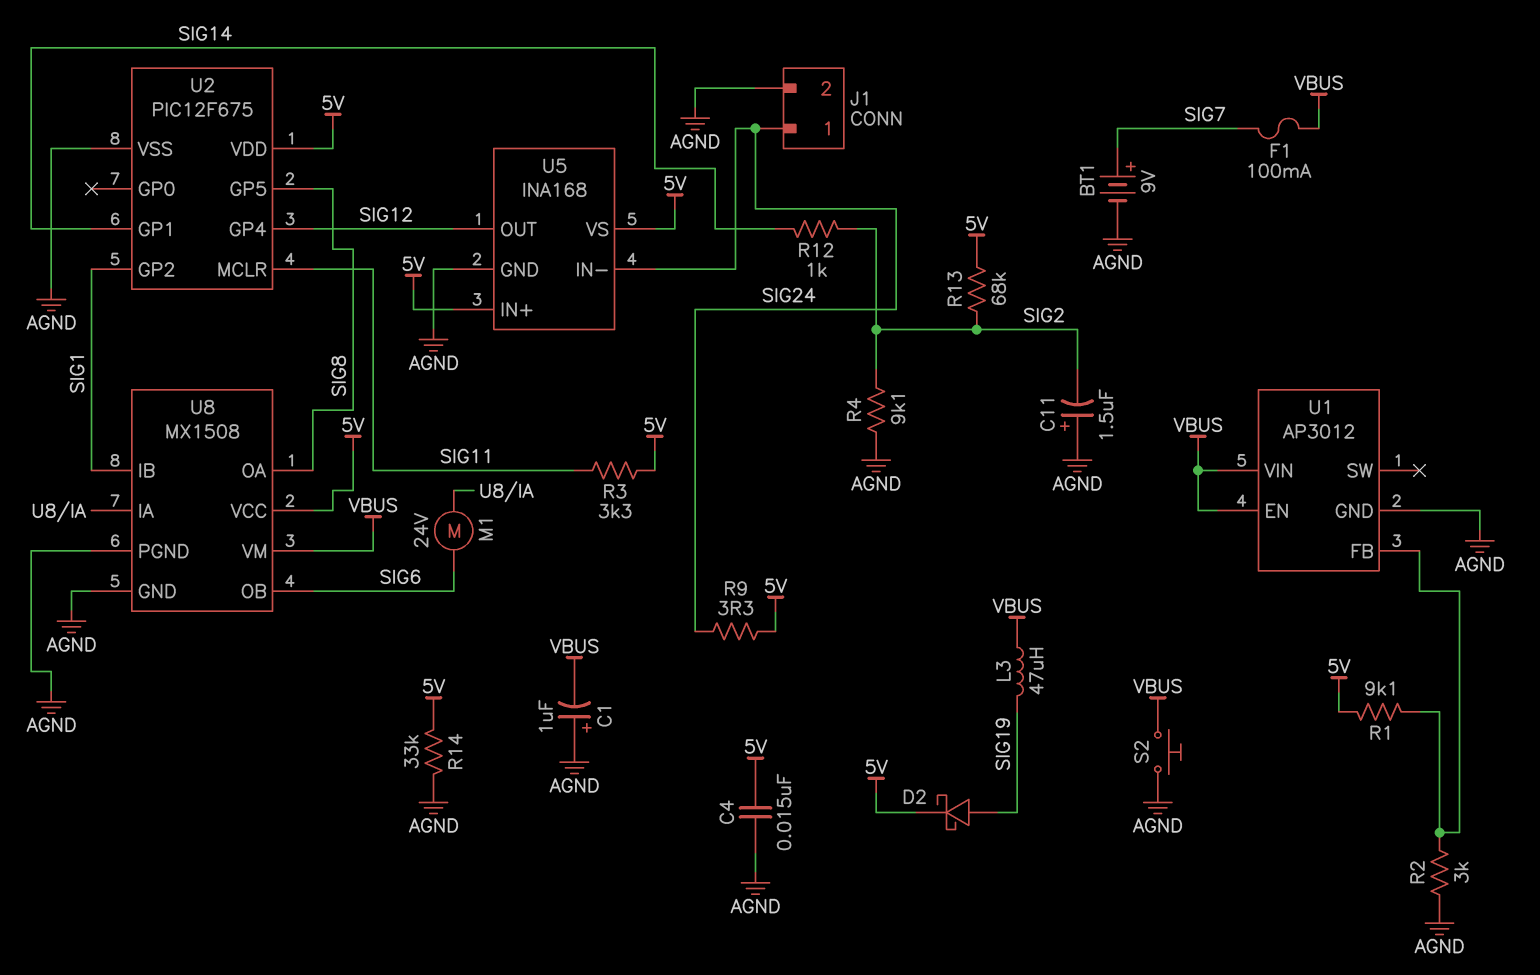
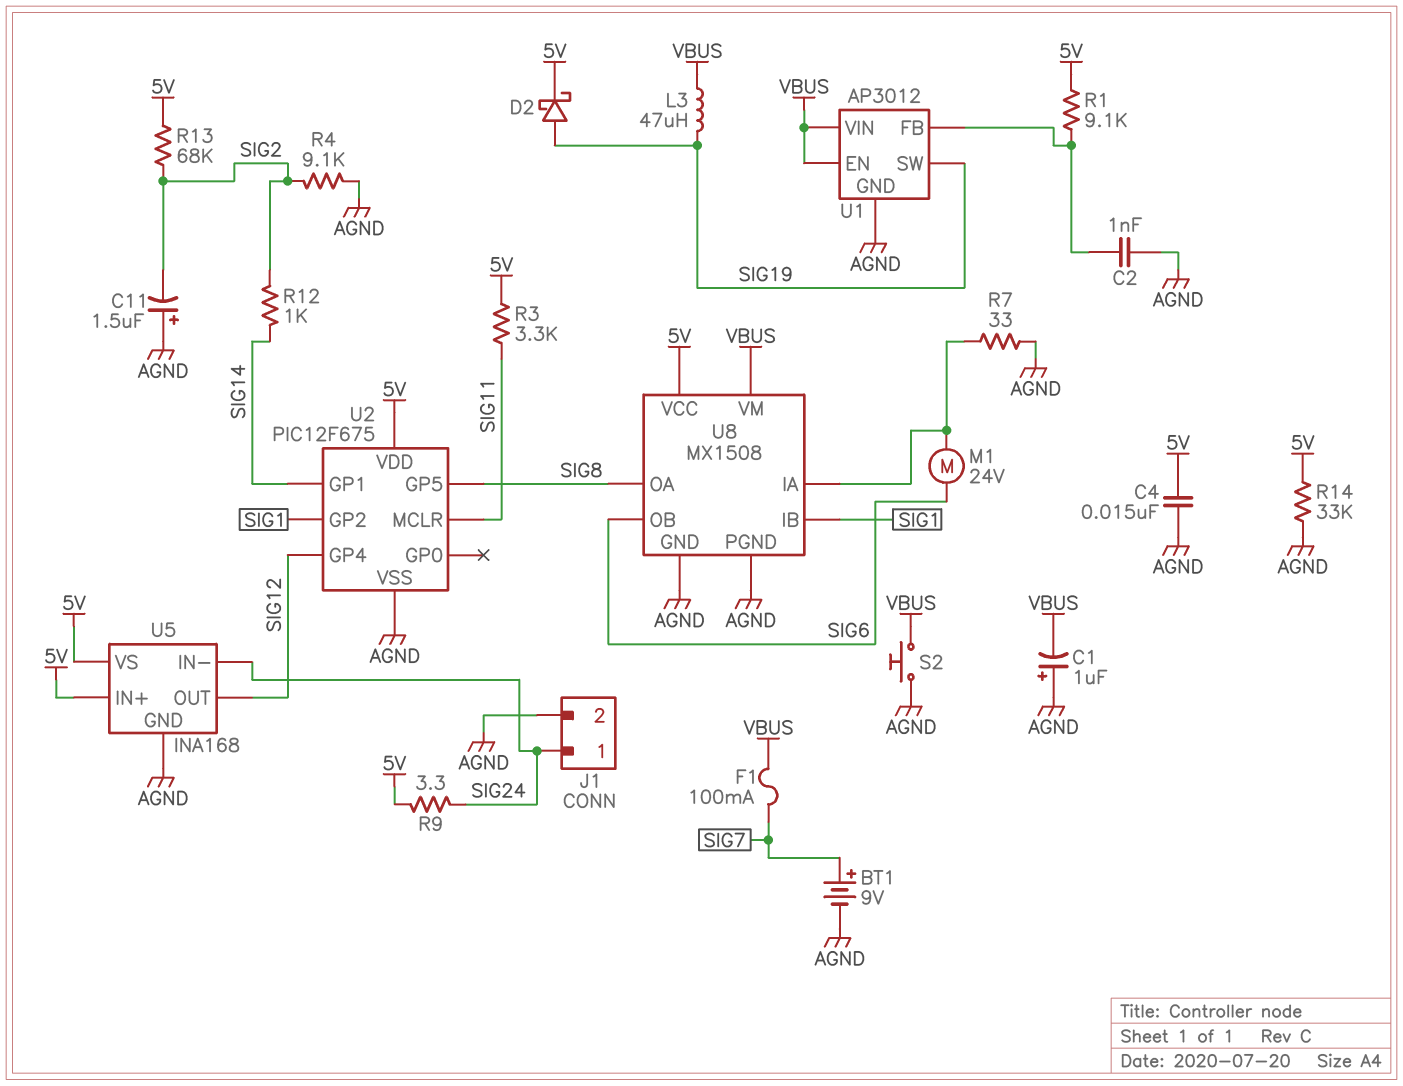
C2: none -> 1nF (AGND, U1/FB)
R2: 3k (AGND, U1/FB) -> none
R7: none -> 33 (AGND, U8/IA)
U1 pin SW: none -> SIG19

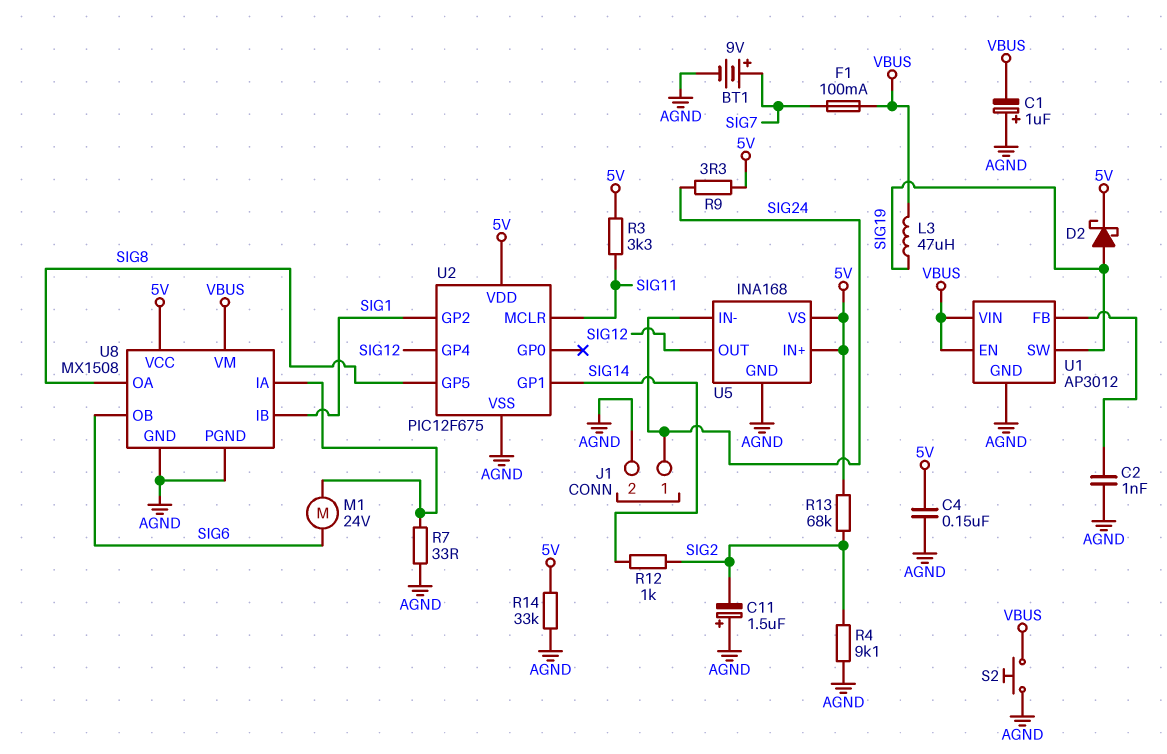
C4: 15nF (5V, AGND) -> 150nF (5V, AGND)
R1: 9.1k (5V, U1/FB) -> none

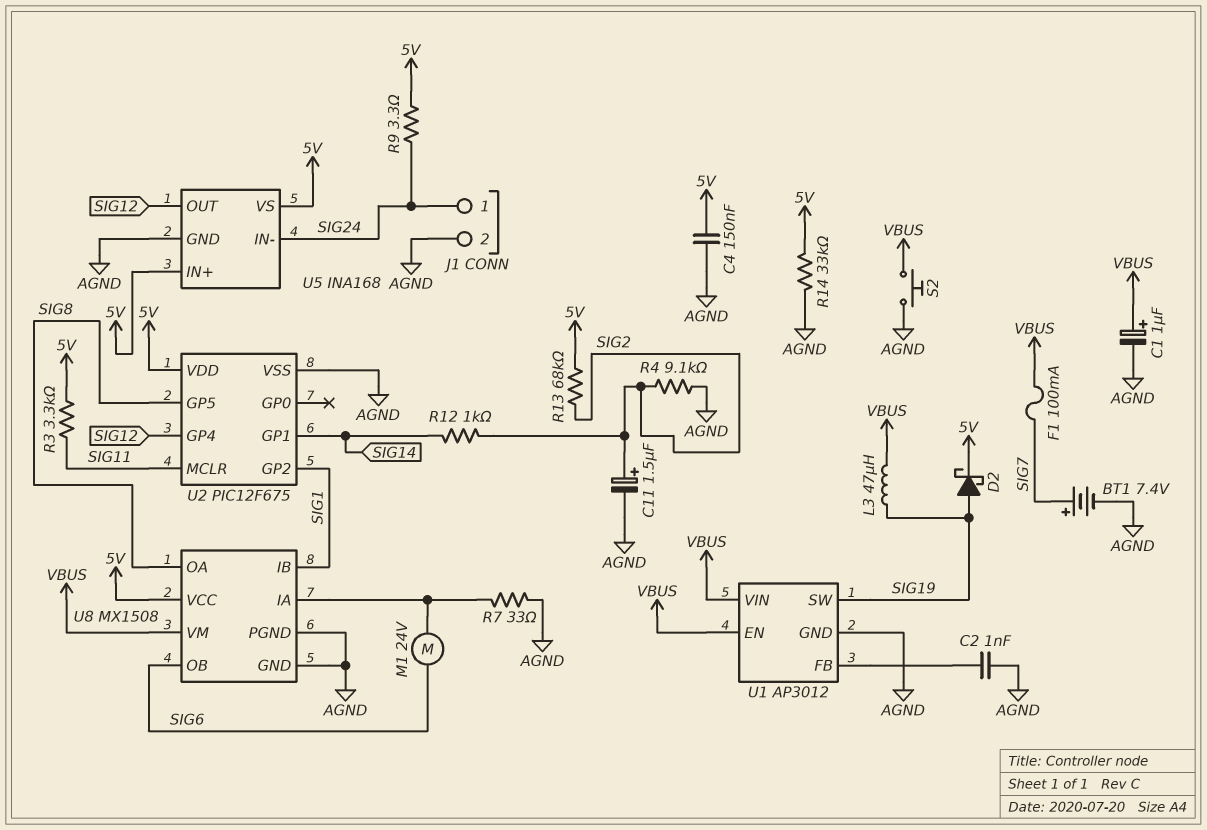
BT1: 9V (plus SIG7, minus AGND) -> 7.4V (plus SIG7, minus AGND)
C1: 1uF (plus AGND, minus VBUS) -> 1uF (plus VBUS, minus AGND)
C11: 1.5uF (plus AGND, minus SIG2) -> 1.5uF (plus SIG2, minus AGND)

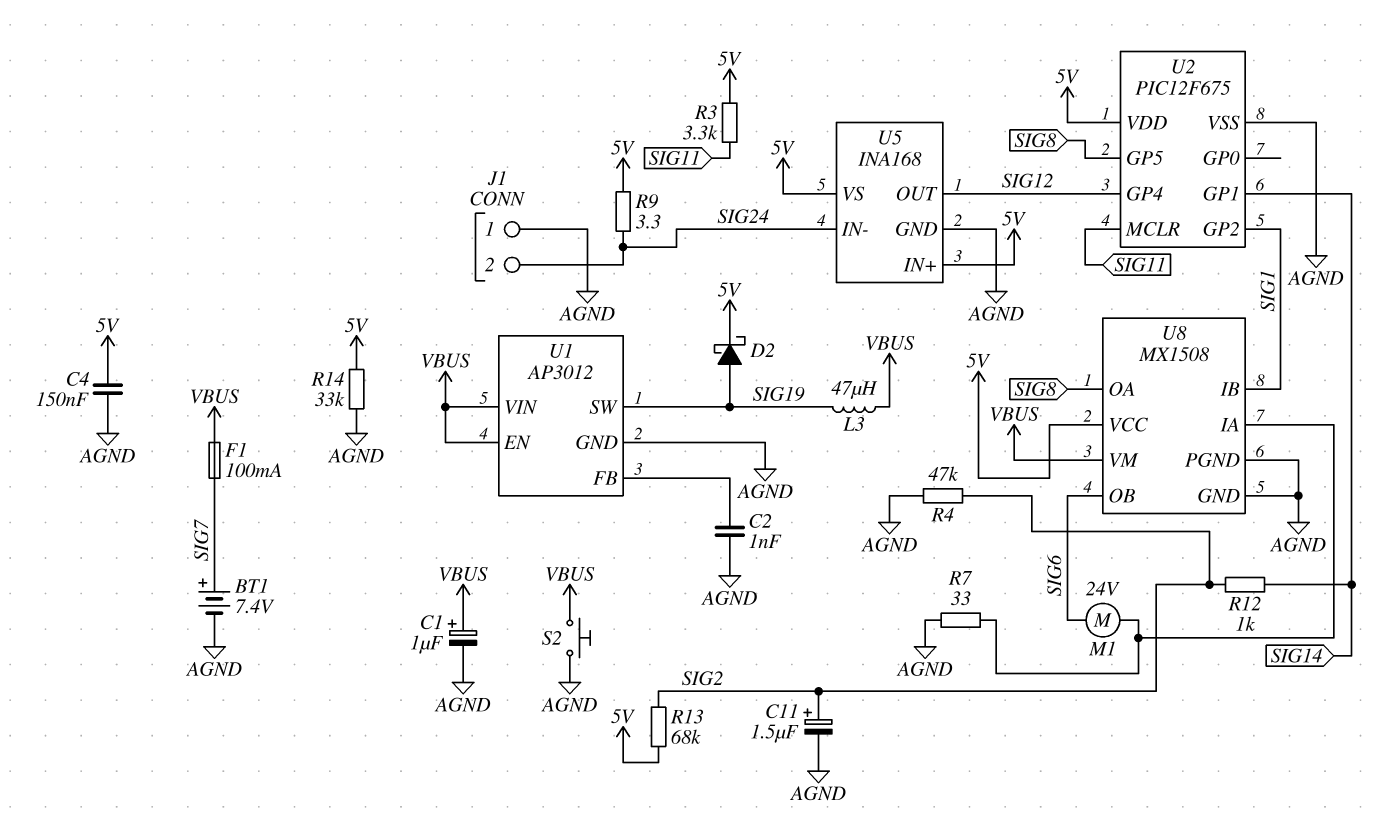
J1 pin 1: SIG24 -> AGND
J1 pin 2: AGND -> SIG24
R4: 9.1k (AGND, SIG2) -> 47k (AGND, SIG2)

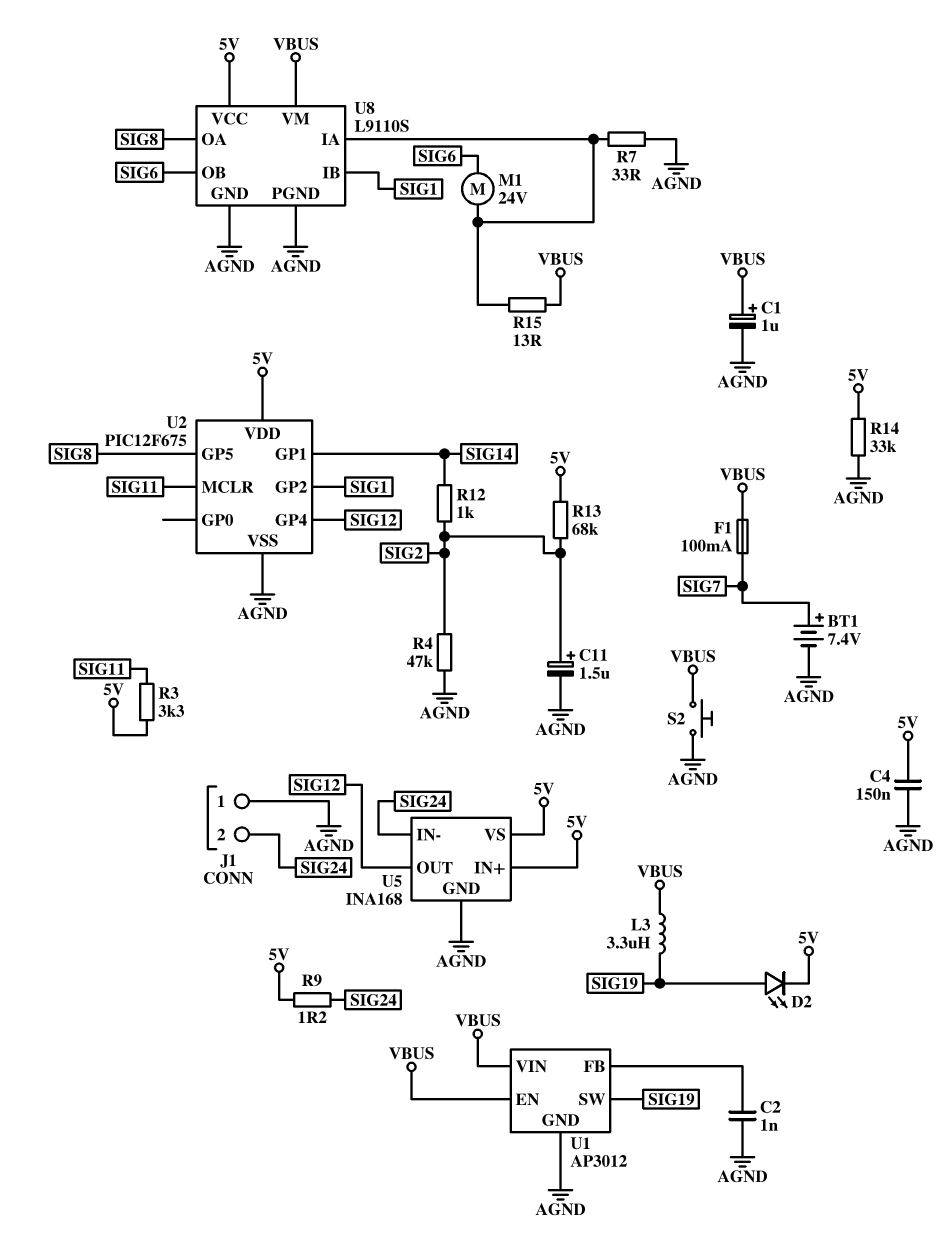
D2: schottky (A SIG19, K 5V) -> LED (A SIG19, K 5V)
L3: 47uH (SIG19, VBUS) -> 3.3uH (SIG19, VBUS)
R9: 3.3 (5V, SIG24) -> 1.2 (5V, SIG24)
R15: none -> 13 (U8/IA, VBUS)
U8: MX1508 -> L9110S

